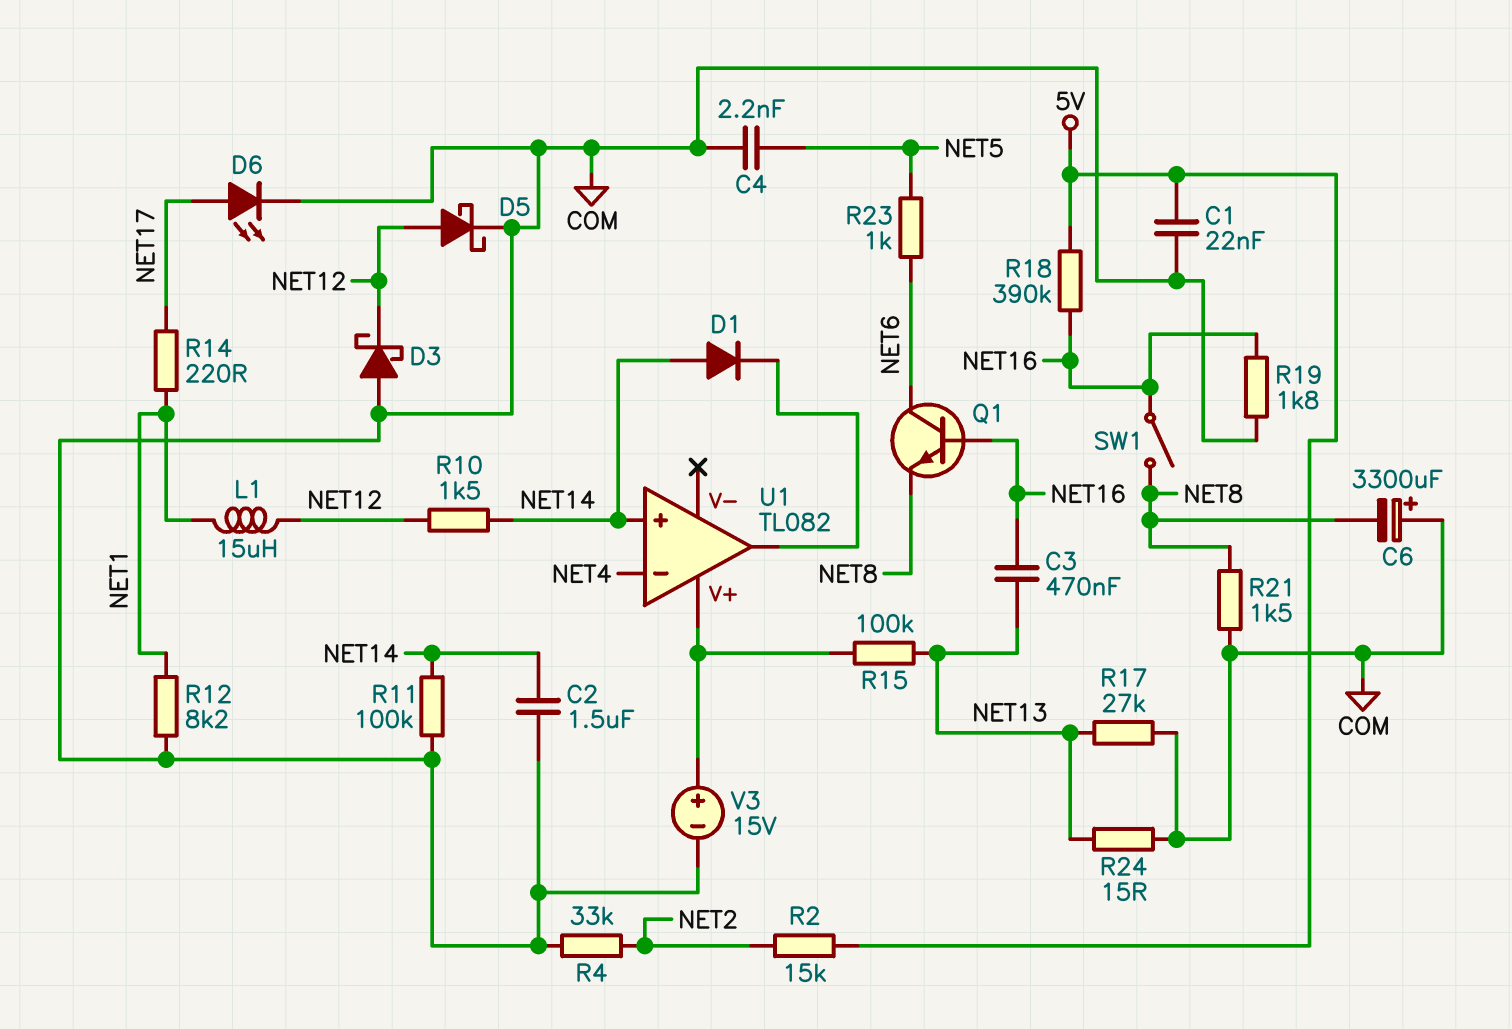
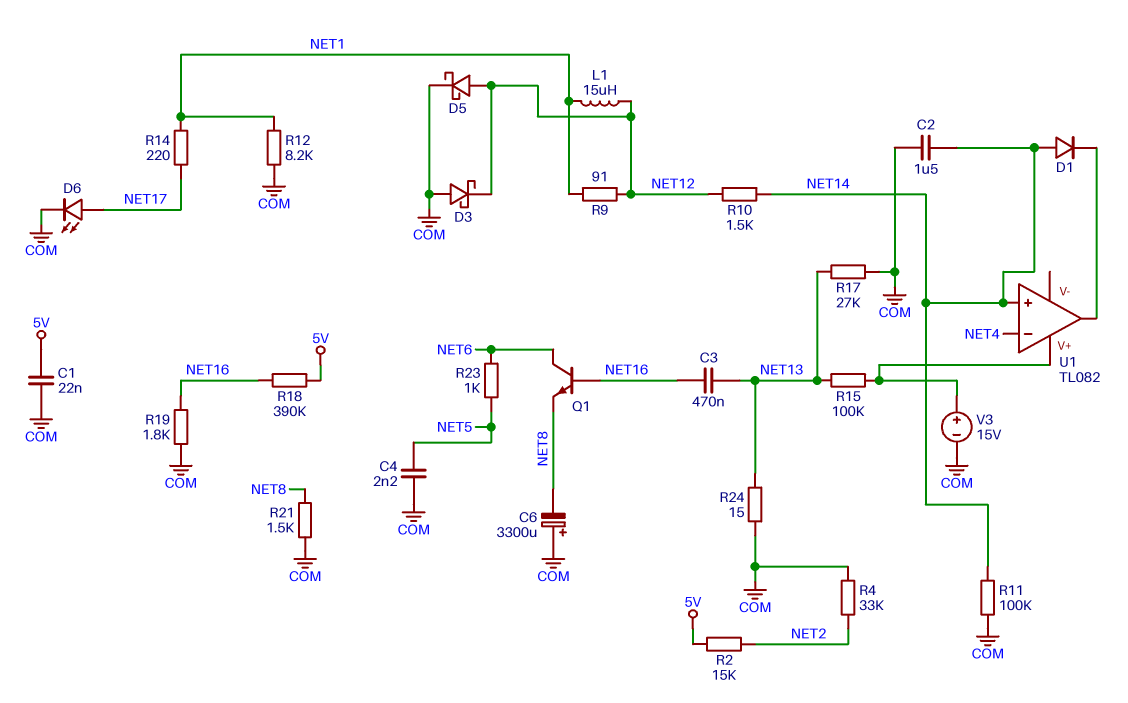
R9: none -> 91 (NET1, NET12)
SW1: switch (NET8, NET16) -> none

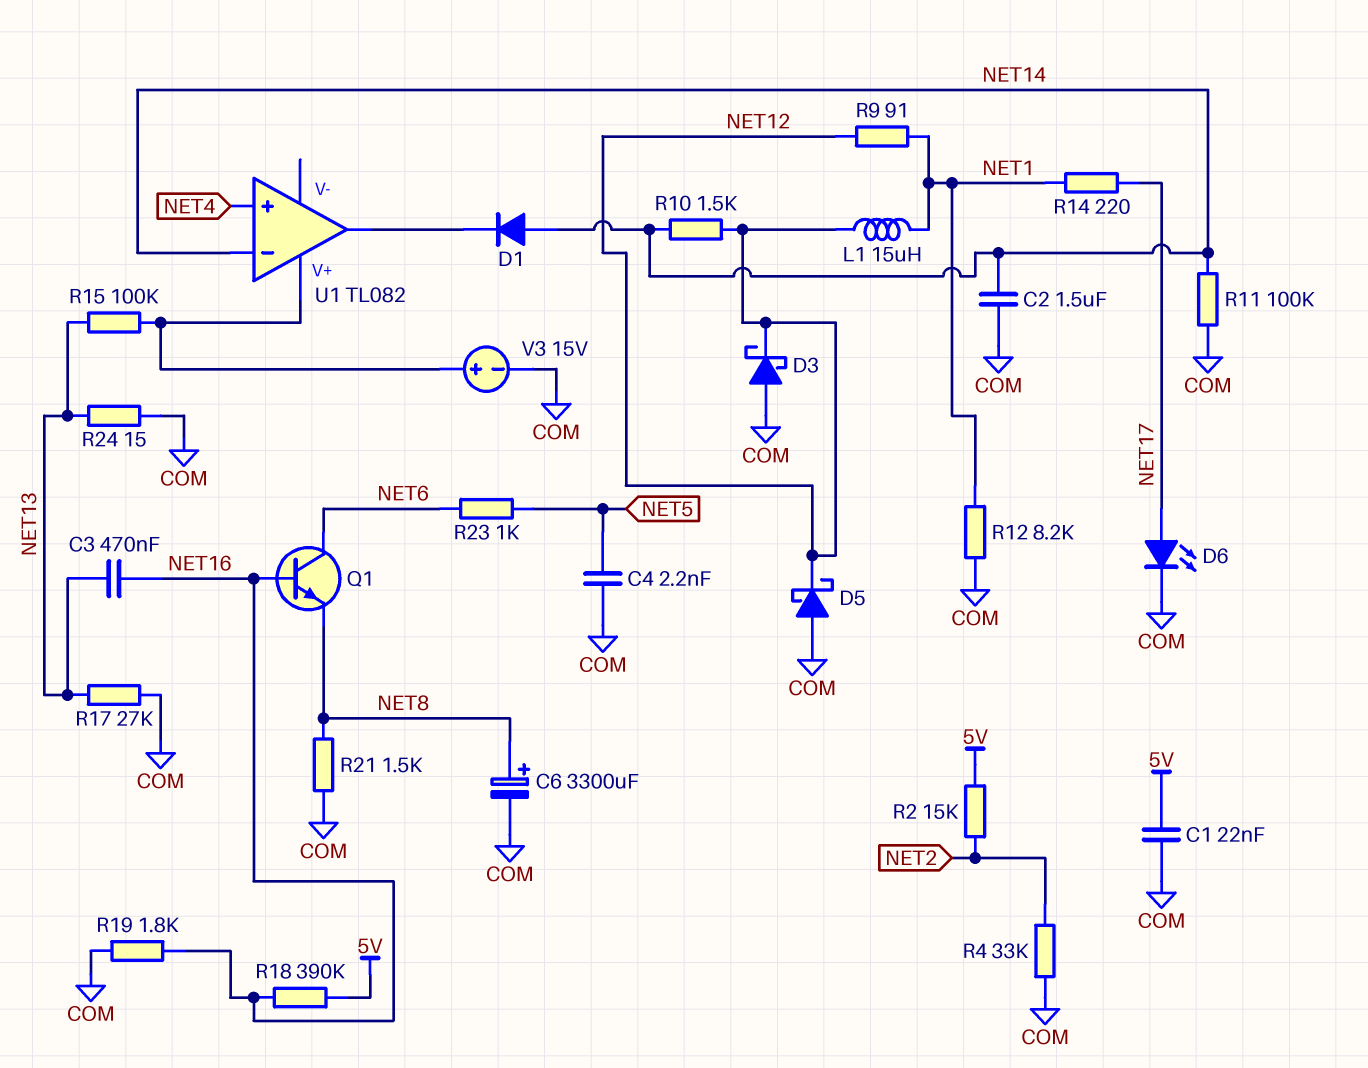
C6: 3300uF (plus COM, minus NET8) -> 3300uF (plus NET8, minus COM)
D5: schottky (A NET12, K COM) -> schottky (A COM, K NET12)
U1 pin in+: NET14 -> NET4
U1 pin in-: NET4 -> NET14

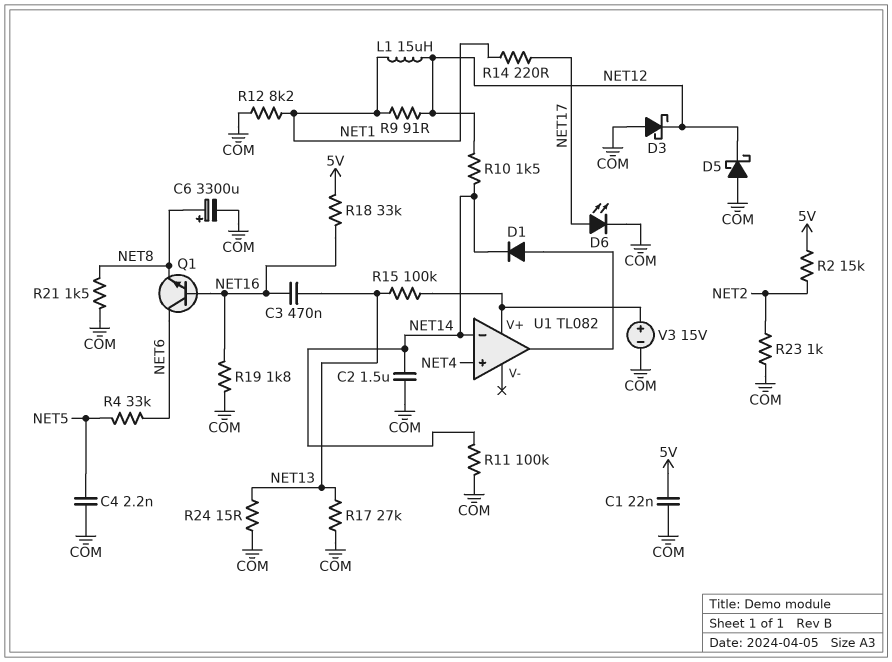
D1: diode (A NET14, K U1/out) -> diode (A U1/out, K NET14)
R4: 33k (COM, NET2) -> 33k (NET5, NET6)
R18: 390k (5V, NET16) -> 33k (5V, NET16)
R23: 1k (NET5, NET6) -> 1k (COM, NET2)

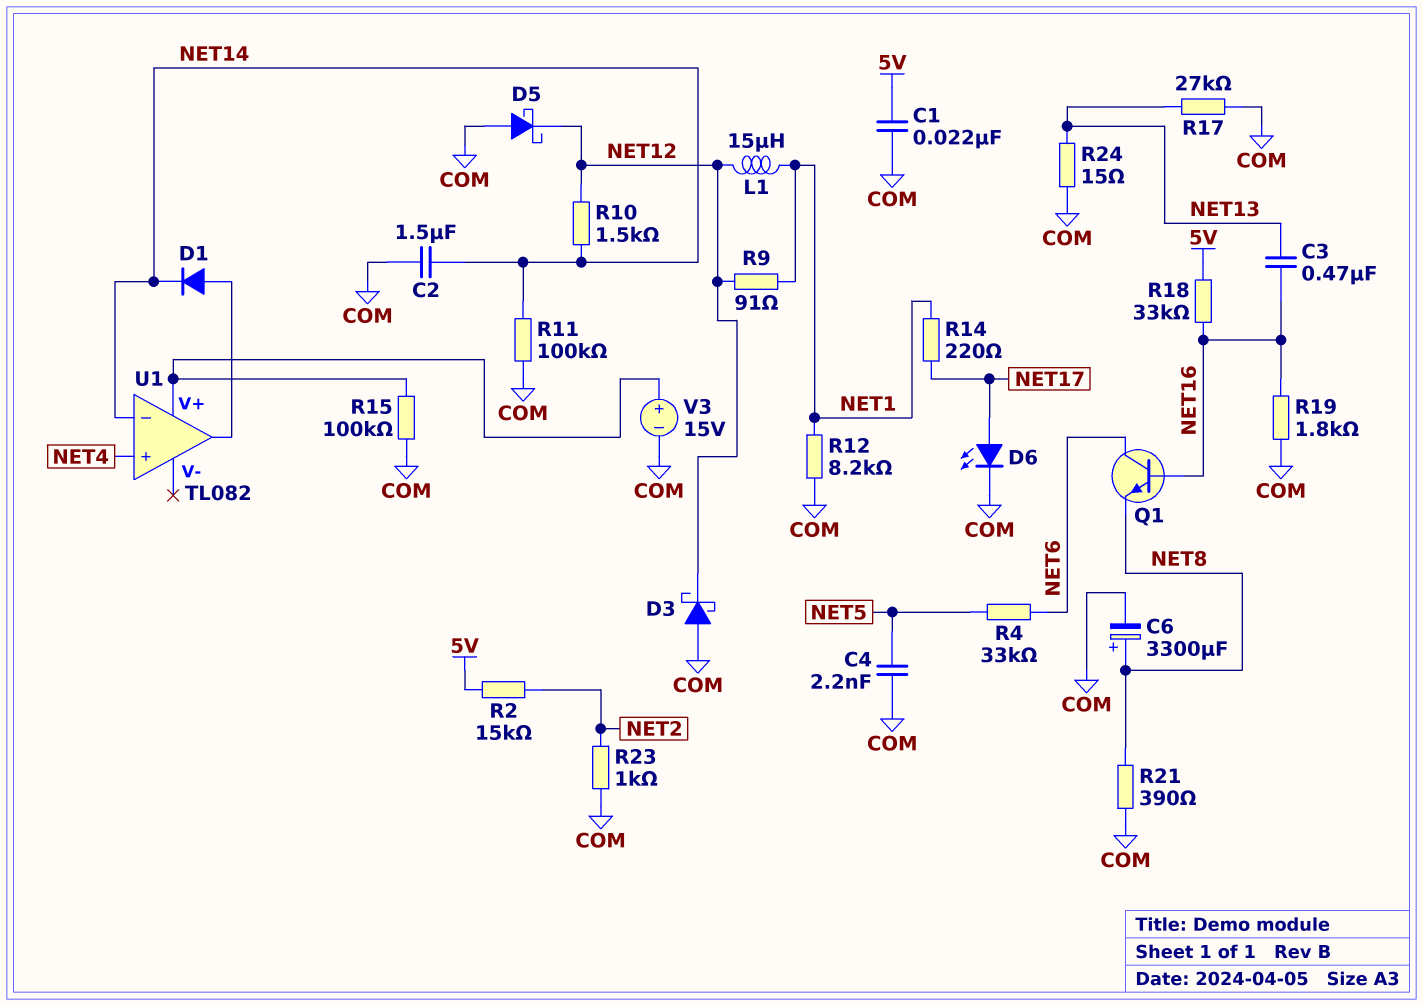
R15: 100k (NET13, U1/V+) -> 100k (COM, U1/V+)
R21: 1.5k (COM, NET8) -> 390 (COM, NET8)

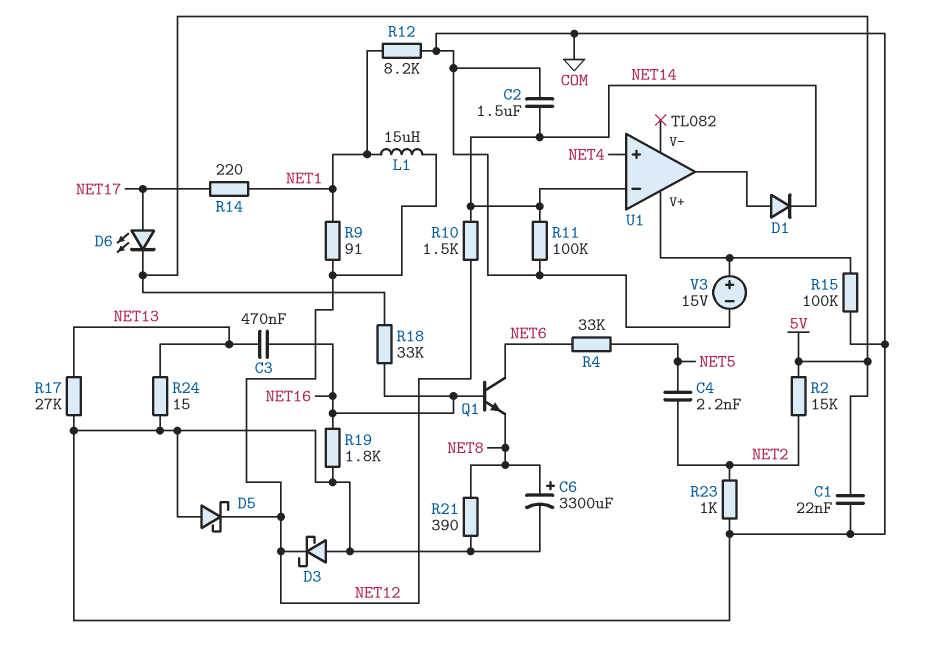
C4: 2.2nF (COM, NET5) -> 2.2nF (NET2, NET5)
D6: LED (A NET17, K COM) -> LED (A NET17, K 5V)

